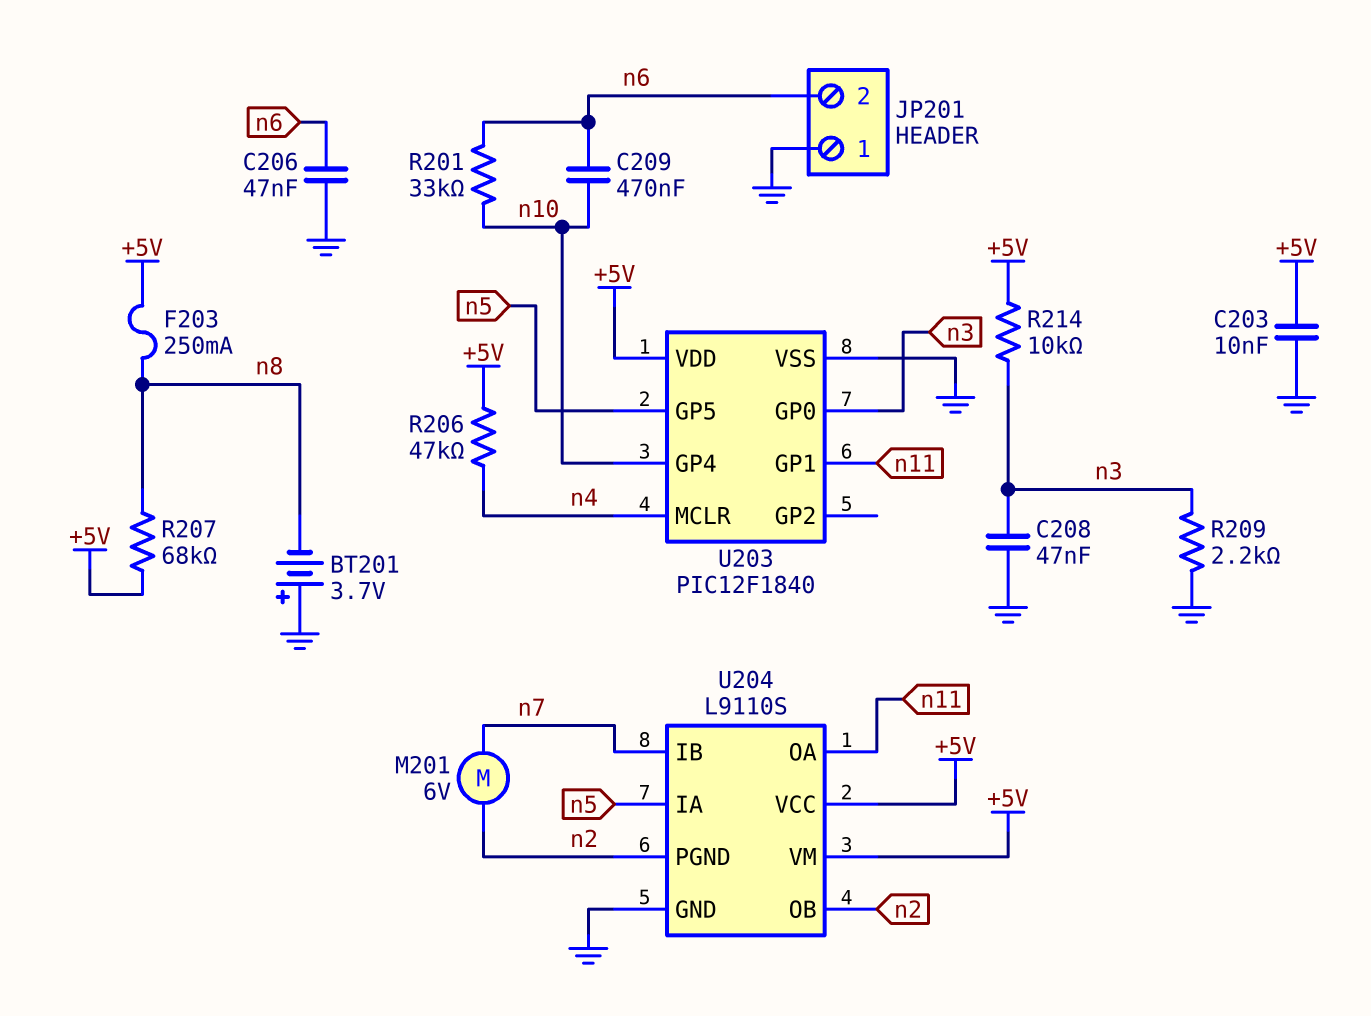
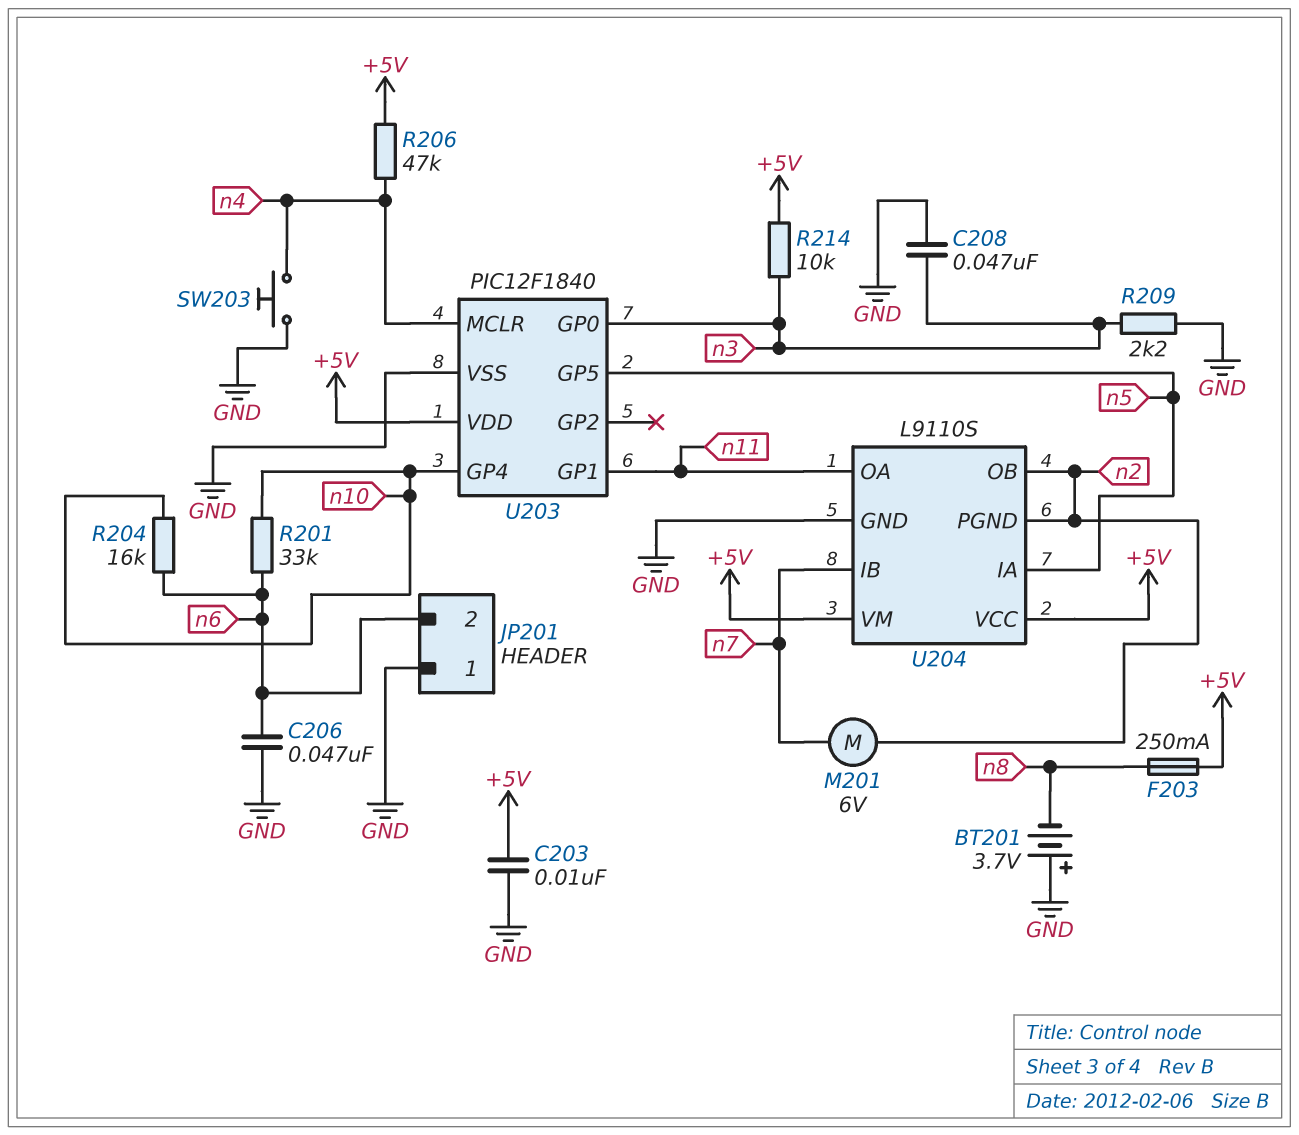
C209: 470nF (n6, n10) -> none
R204: none -> 16k (n6, n10)
R207: 68k (+5V, n8) -> none
SW203: none -> button (GND, n4)

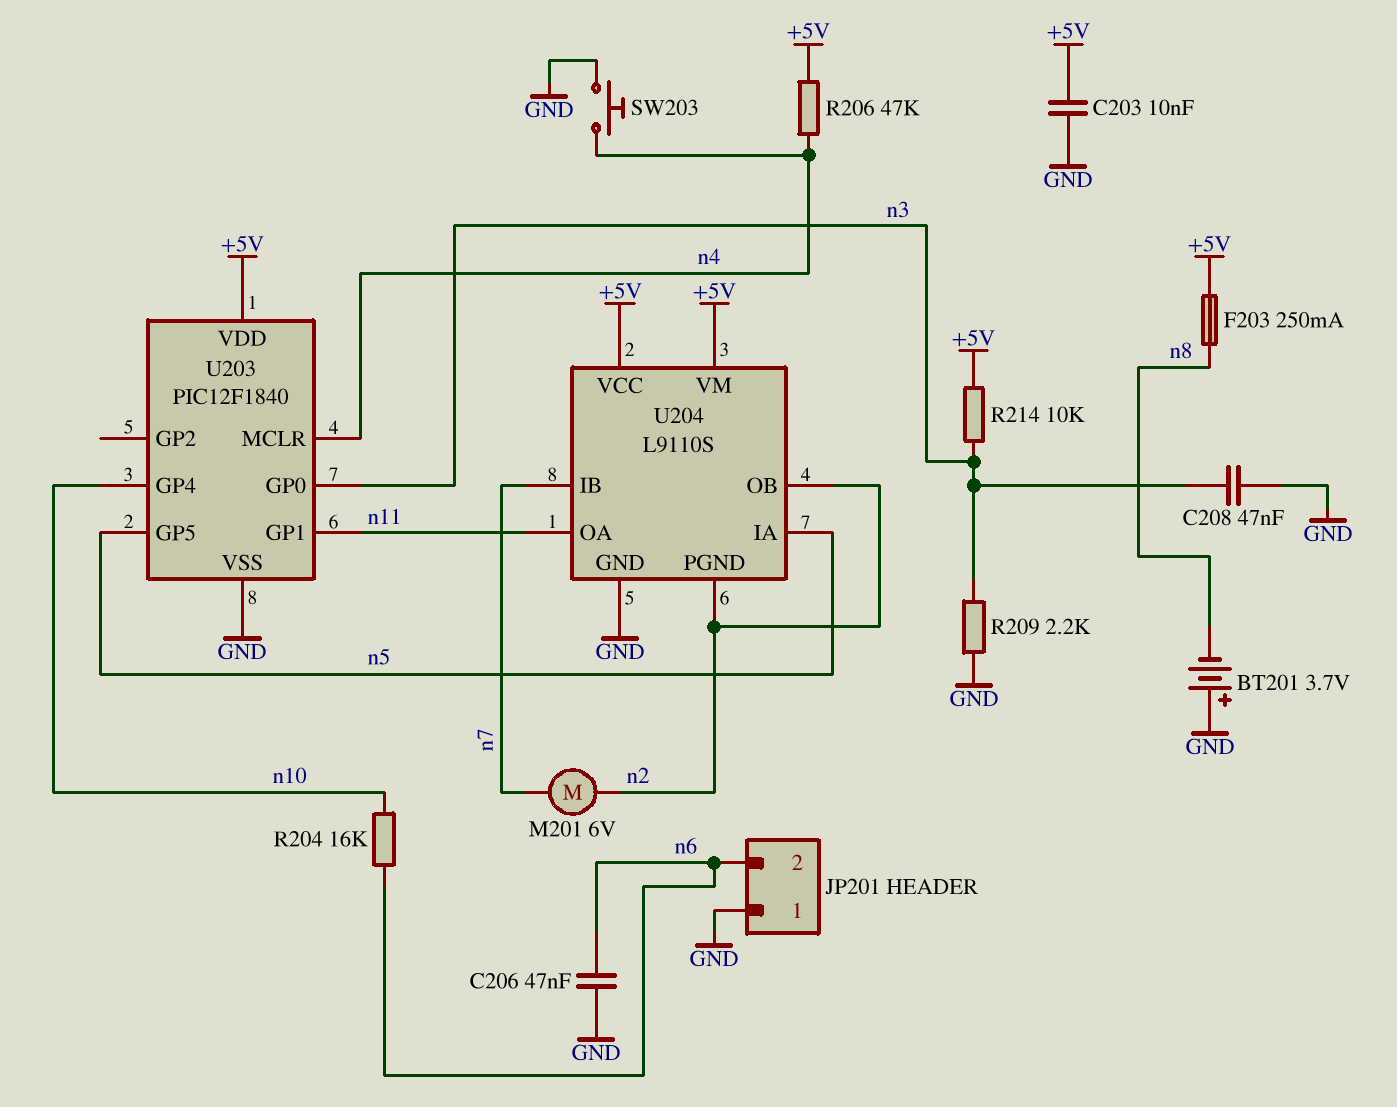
R201: 33k (n6, n10) -> none

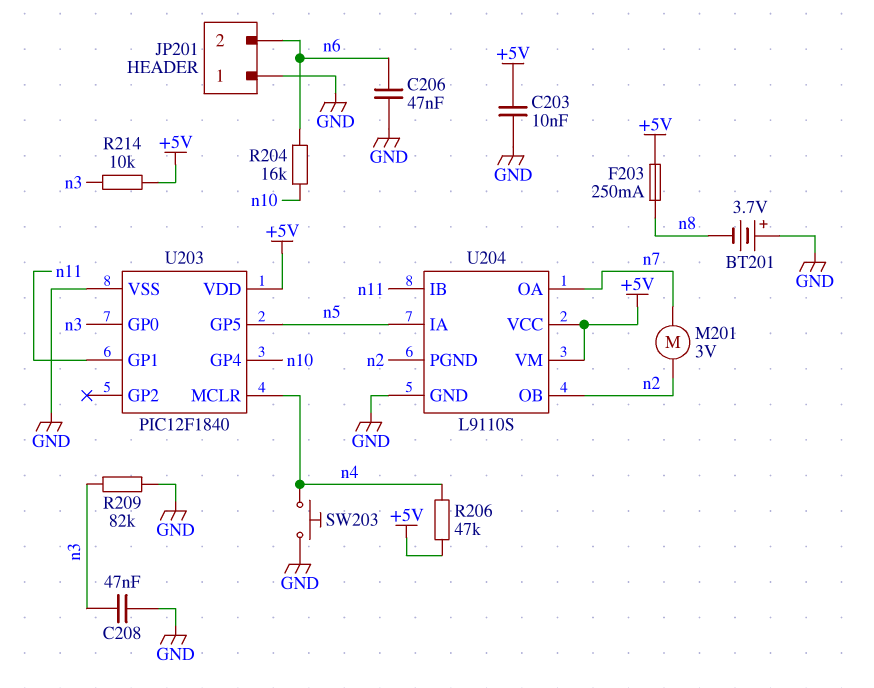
M201: motor 6V (n2, n7) -> motor 3V (n2, n7)
R209: 2.2k (GND, n3) -> 82k (GND, n3)
U204 pin IB: n7 -> n11
U204 pin OA: n11 -> n7

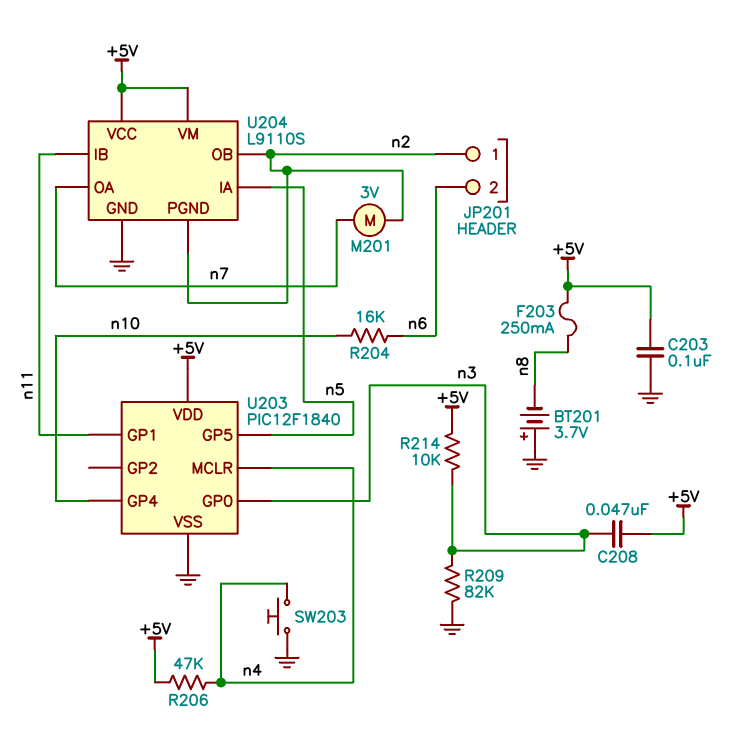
C203: 10nF (+5V, GND) -> 100nF (+5V, GND)
C206: 47nF (GND, n6) -> none
C208: 47nF (GND, n3) -> 47nF (+5V, n3)
JP201 pin 1: GND -> n2

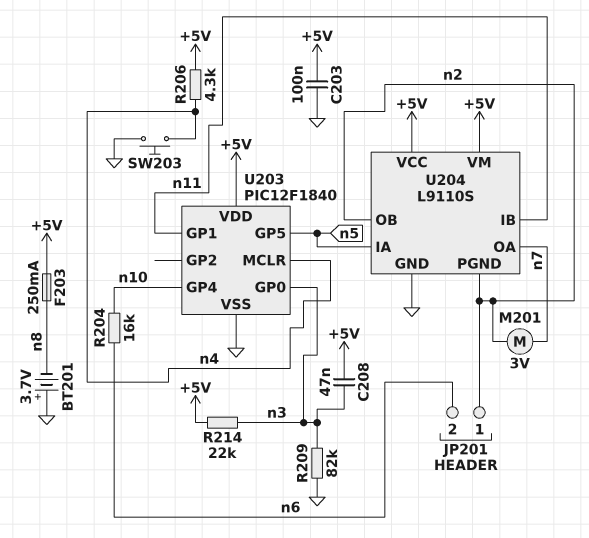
R206: 47k (+5V, n4) -> 4.3k (+5V, n4)
R214: 10k (+5V, n3) -> 22k (+5V, n3)

